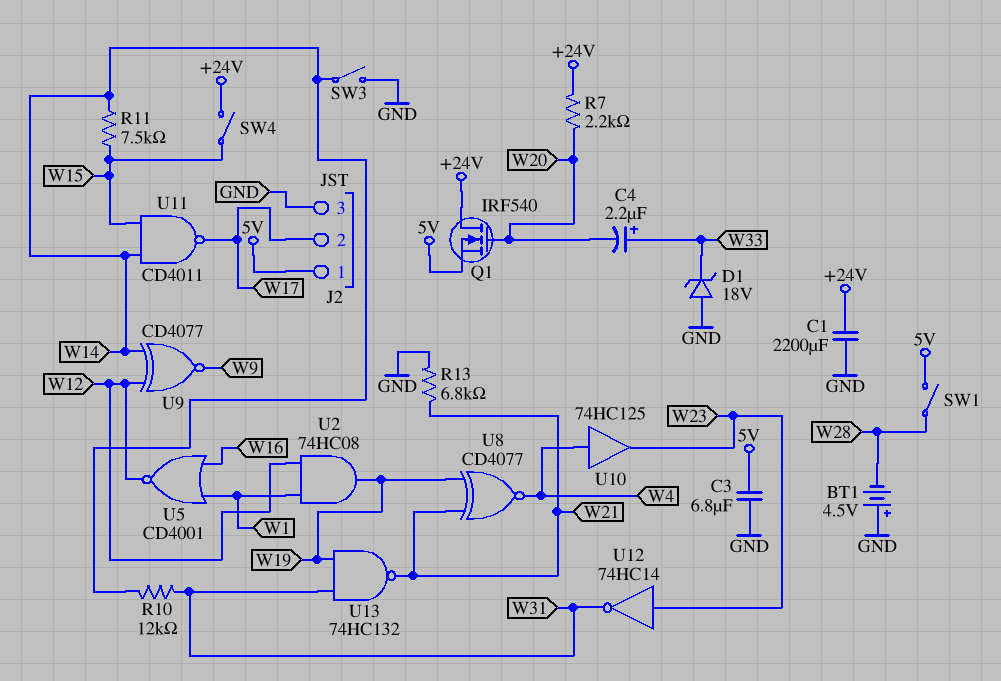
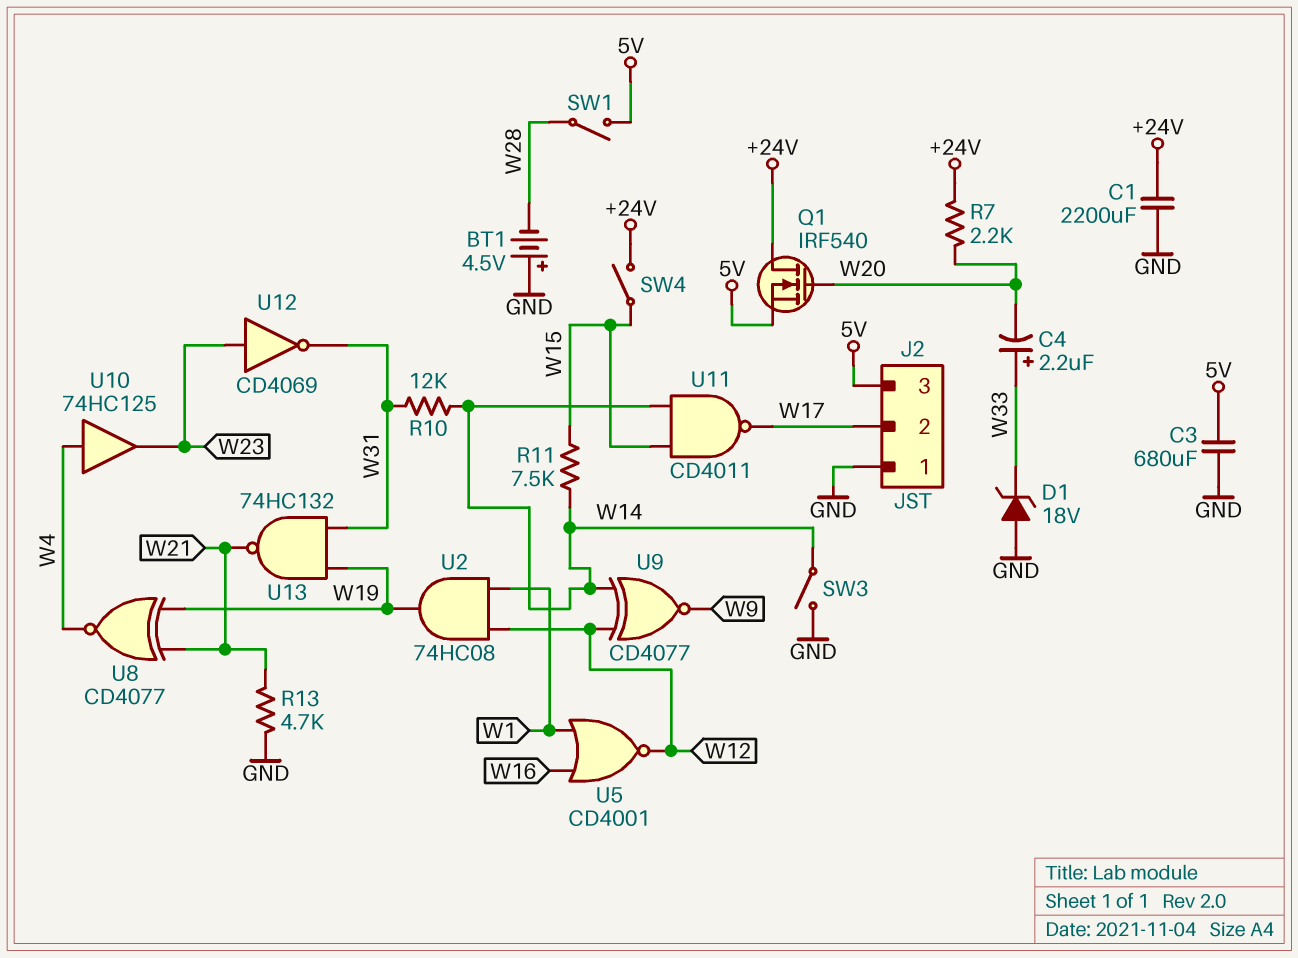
C3: 6.8uF (5V, GND) -> 680uF (5V, GND)
J2 pin 1: 5V -> GND
J2 pin 3: GND -> 5V
R13: 6.8k (GND, W21) -> 4.7k (GND, W21)
U12: NOT 74HC14 (in W23, out W31) -> NOT CD4069 (in W23, out W31)

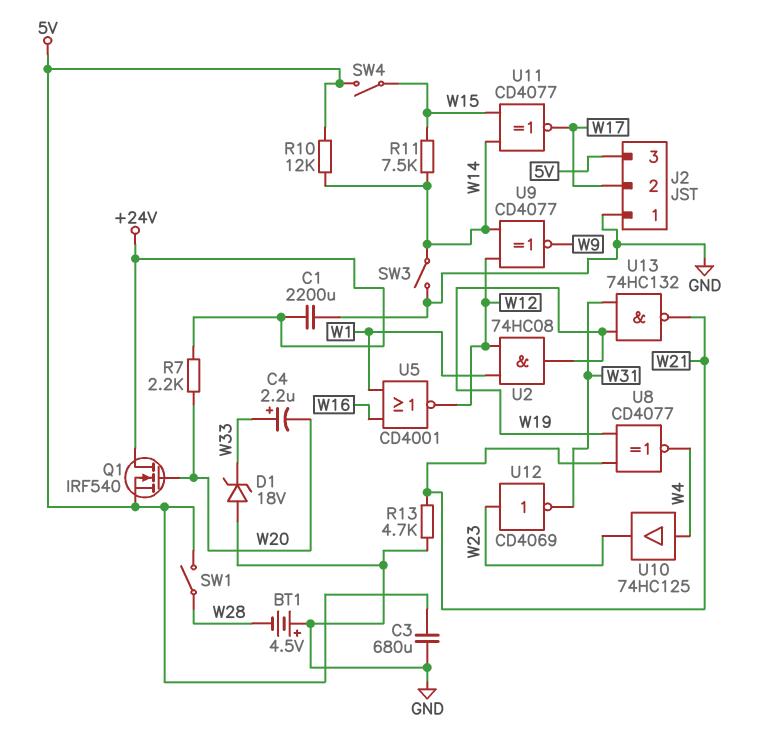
R10: 12k (W14, W31) -> 12k (5V, W14)
SW4: switch (+24V, W15) -> switch (5V, W15)
U11: NAND CD4011 (in W14, in W15, out W17) -> XNOR CD4077 (in W14, in W15, out W17)

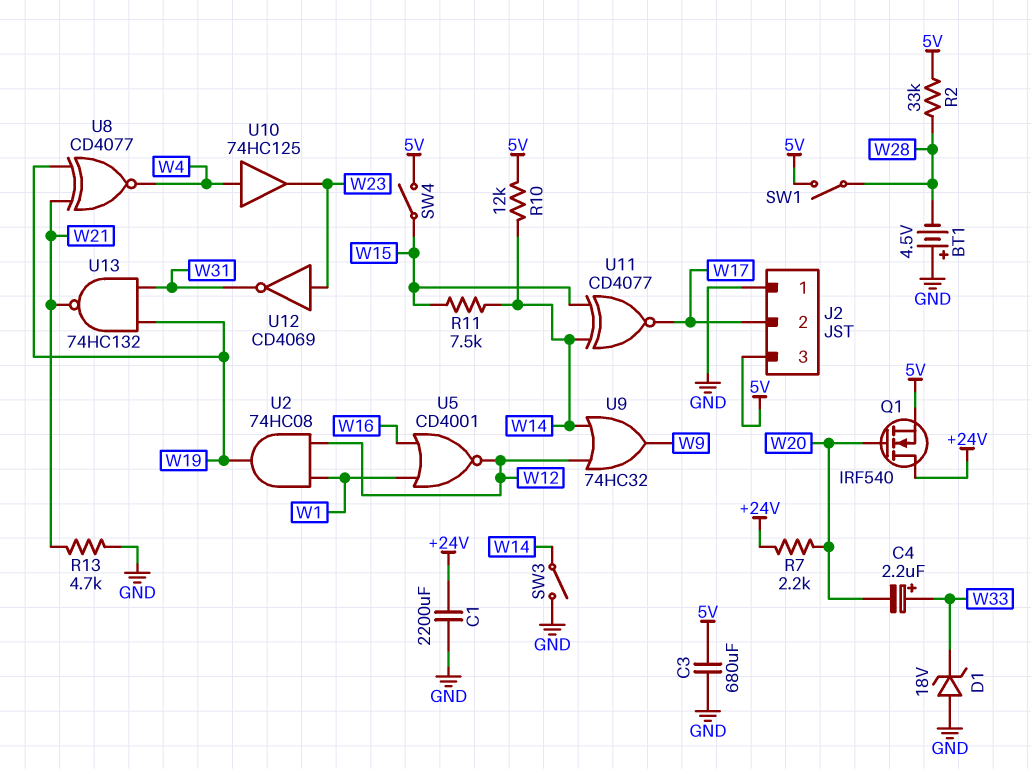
R2: none -> 33k (5V, W28)
U9: XNOR CD4077 (in W12, in W14, out W9) -> OR 74HC32 (in W12, in W14, out W9)

